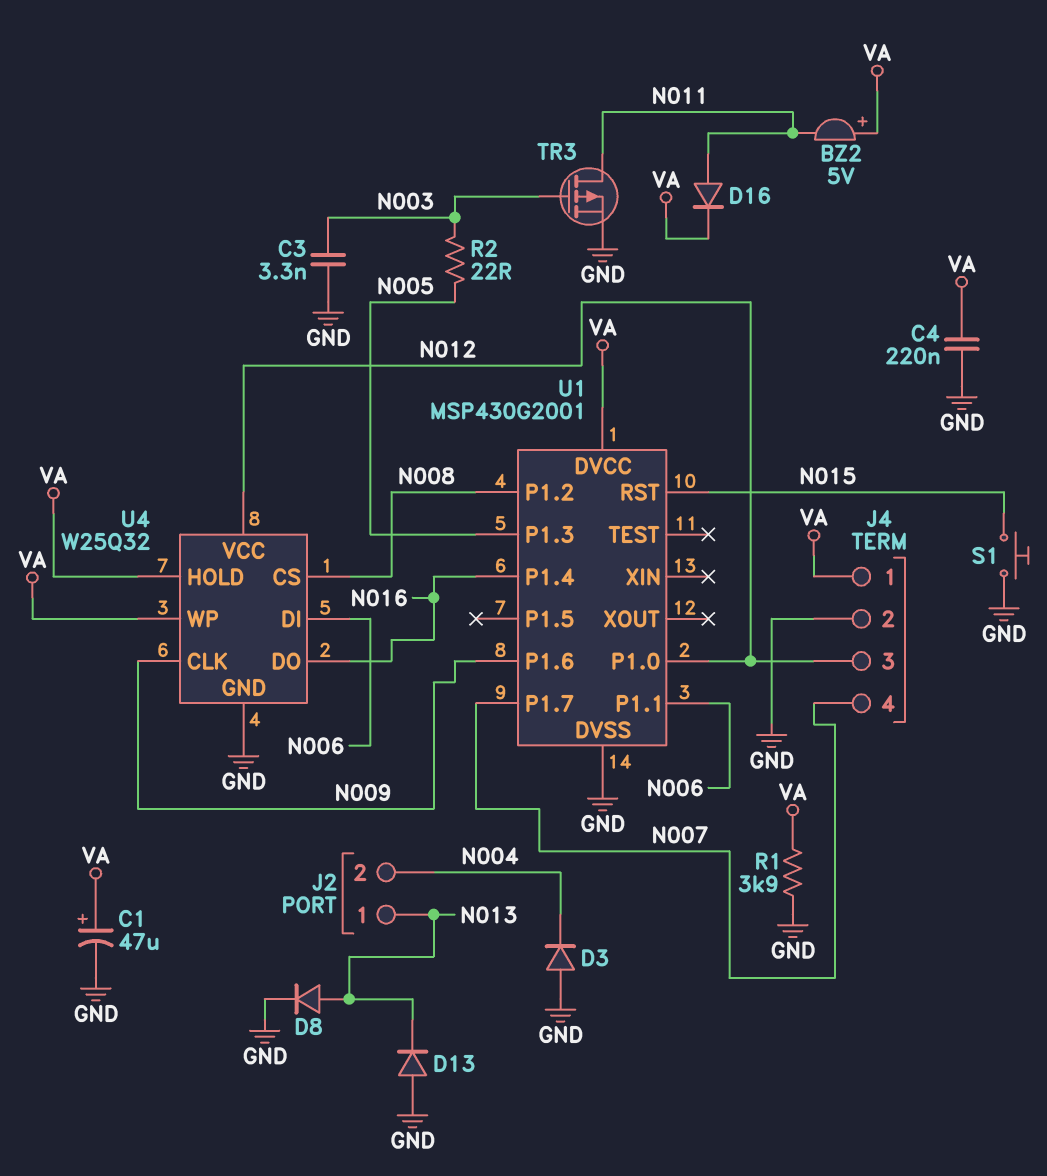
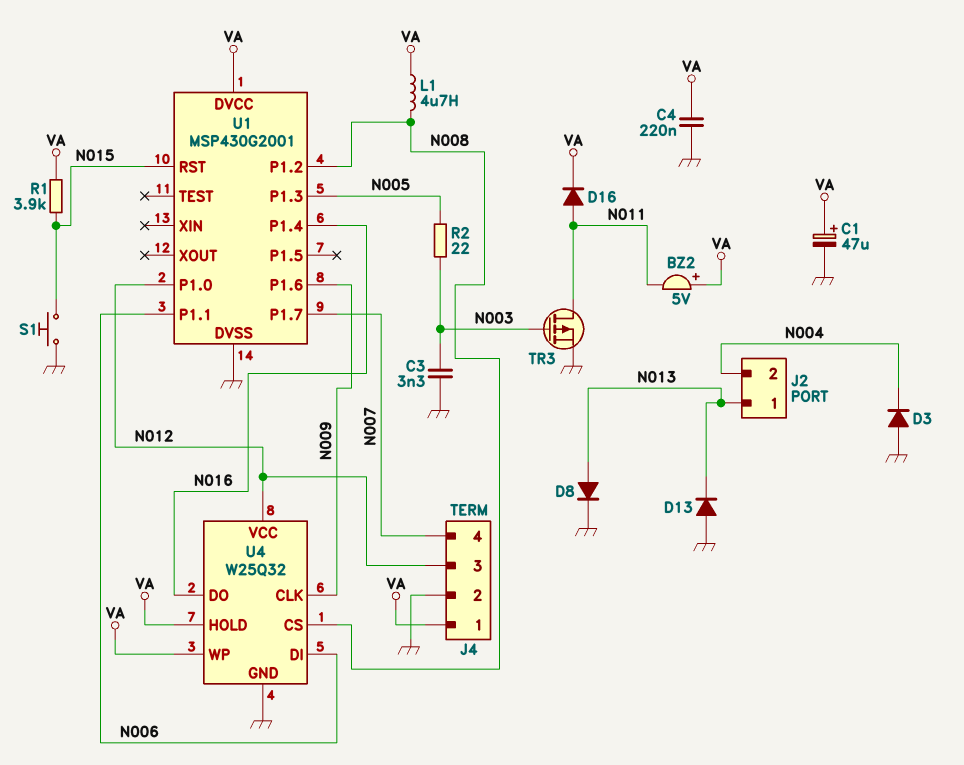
L1: none -> 4.7uH (N008, VA)
R1: 3.9k (GND, VA) -> 3.9k (N015, VA)

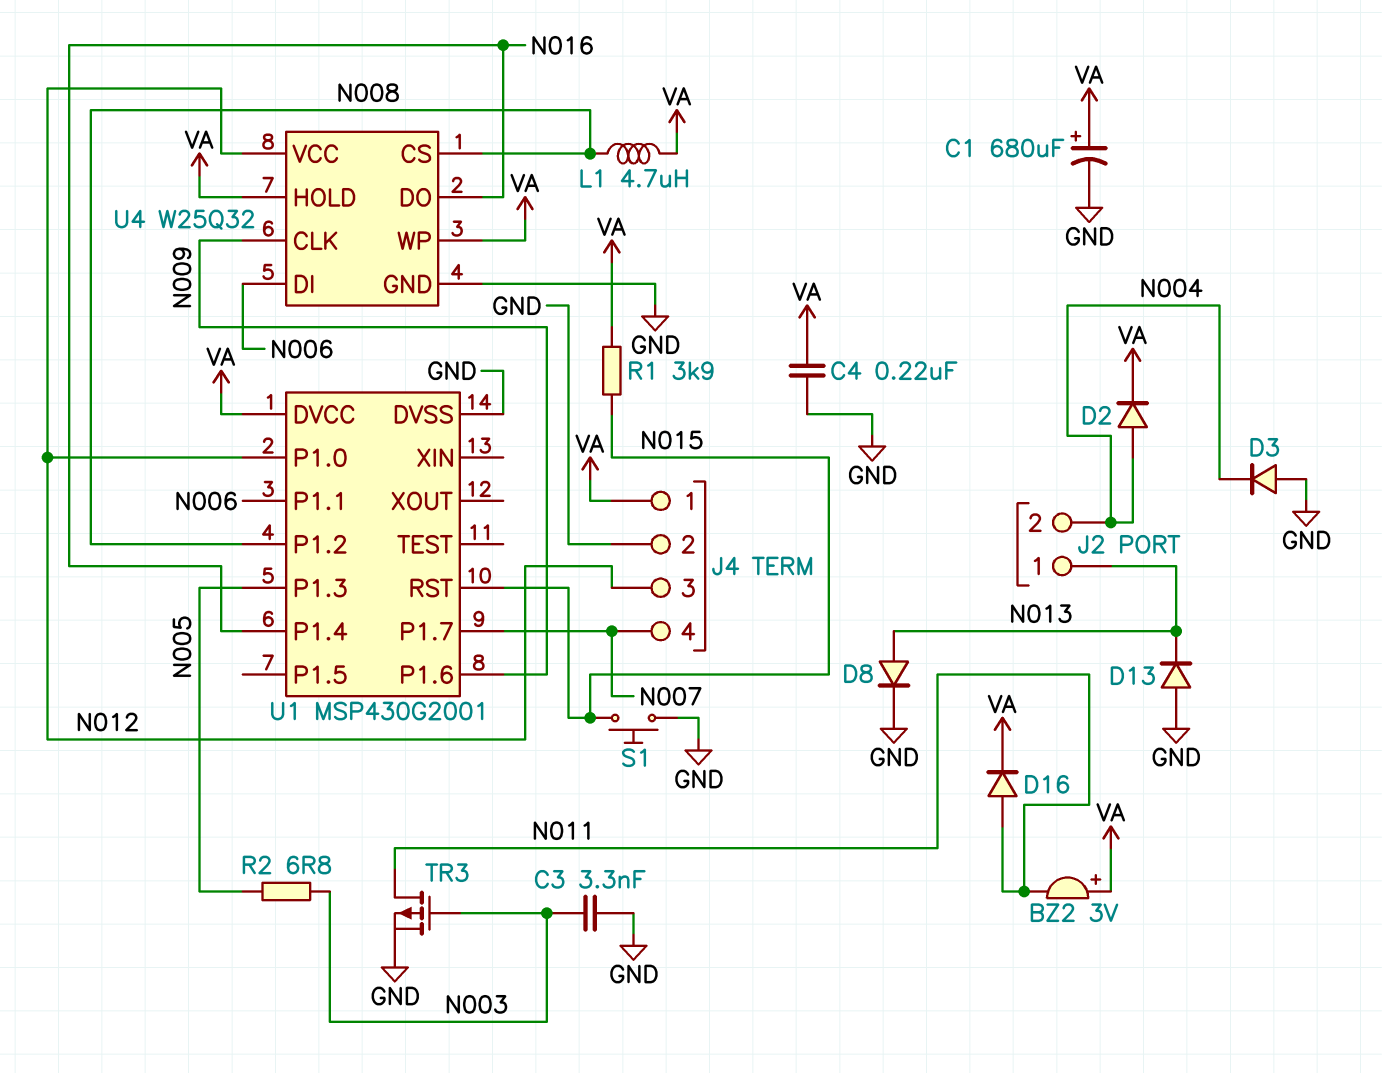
BZ2: buzzer 5V (plus VA, minus N011) -> buzzer 3V (plus VA, minus N011)
C1: 47uF (plus VA, minus GND) -> 680uF (plus VA, minus GND)
D2: none -> diode (A N004, K VA)
R2: 22 (N003, N005) -> 6.8 (N003, N005)

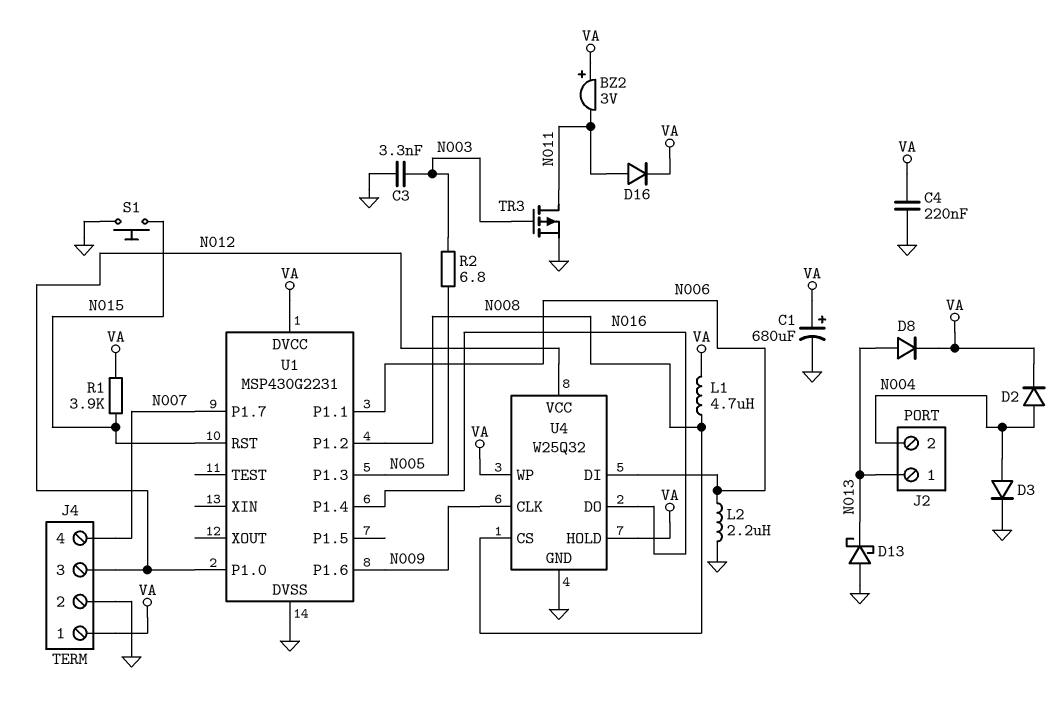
D3: diode (A GND, K N004) -> diode (A N004, K GND)
D8: diode (A N013, K GND) -> diode (A N013, K VA)
D13: diode (A GND, K N013) -> schottky (A GND, K N013)
L2: none -> 2.2uH (GND, N006)
U1: MSP430G2001 -> MSP430G2231

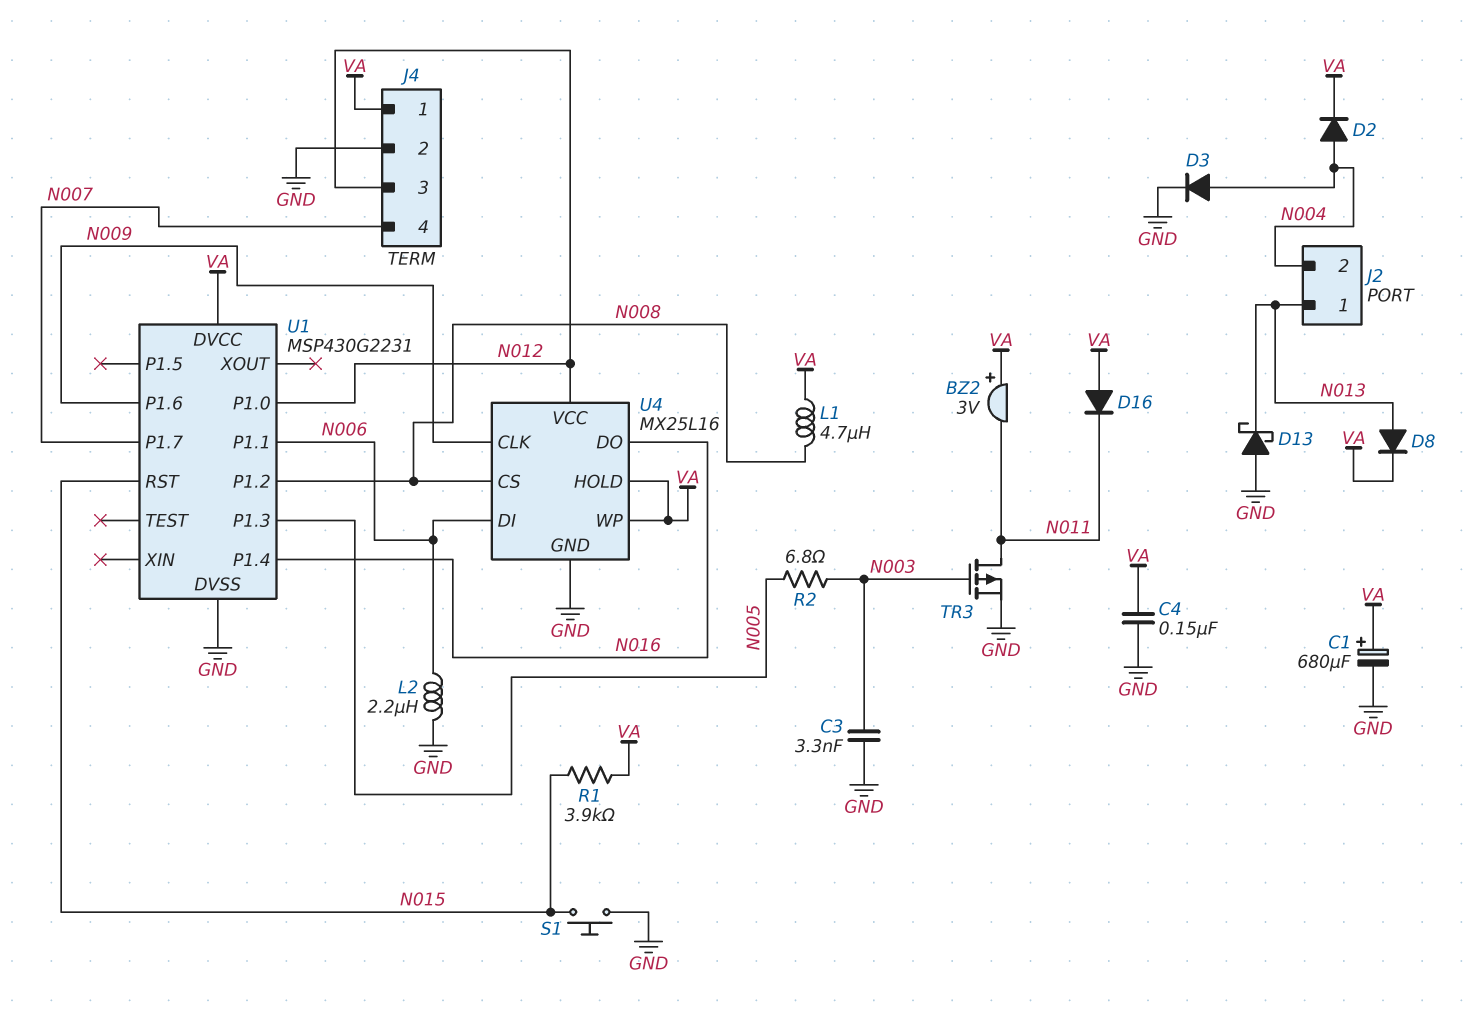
C4: 220nF (GND, VA) -> 150nF (GND, VA)
D16: diode (A N011, K VA) -> diode (A VA, K N011)
U4: W25Q32 -> MX25L16

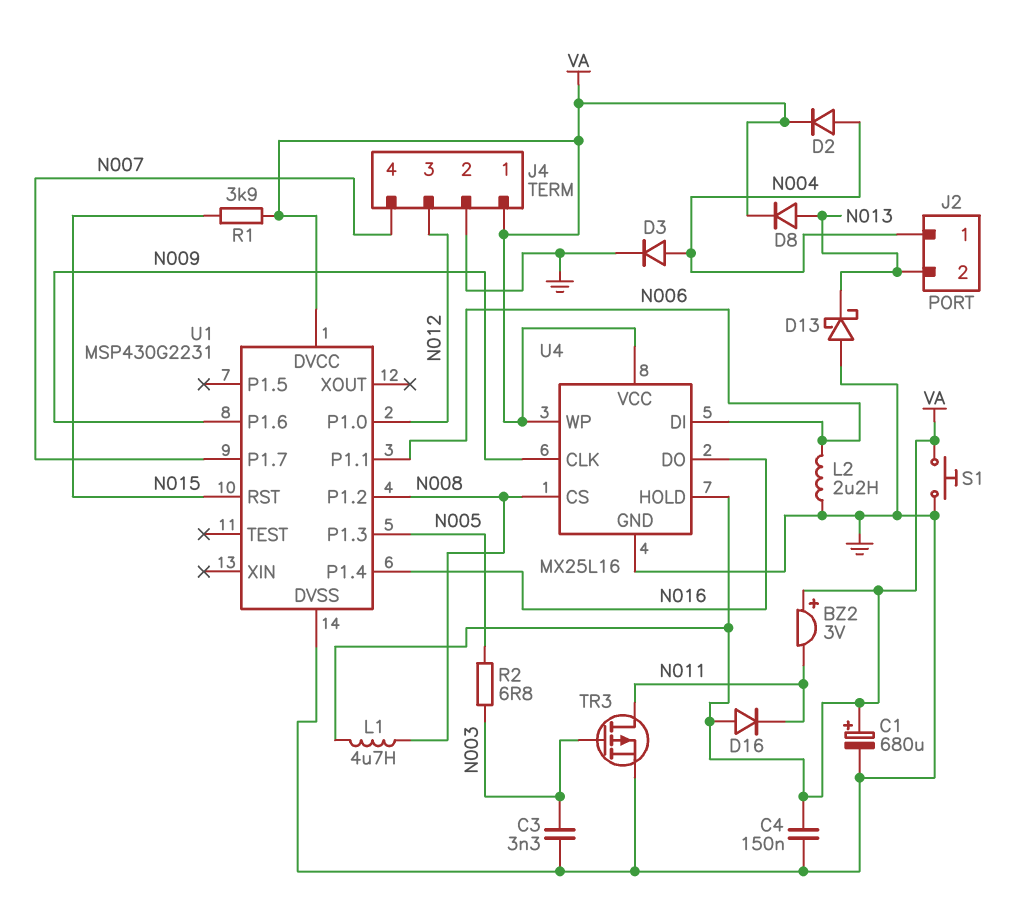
J2 pin 1: N013 -> N004
J2 pin 2: N004 -> N013
S1: button (GND, N015) -> button (GND, VA)
U4 pin VCC: N012 -> VA

